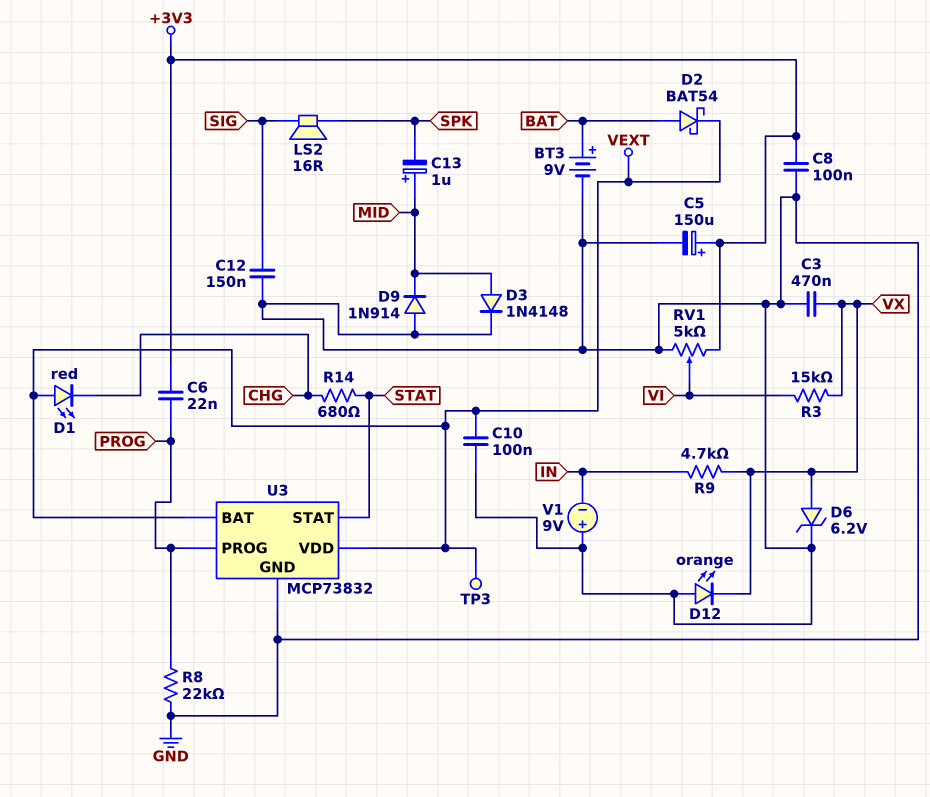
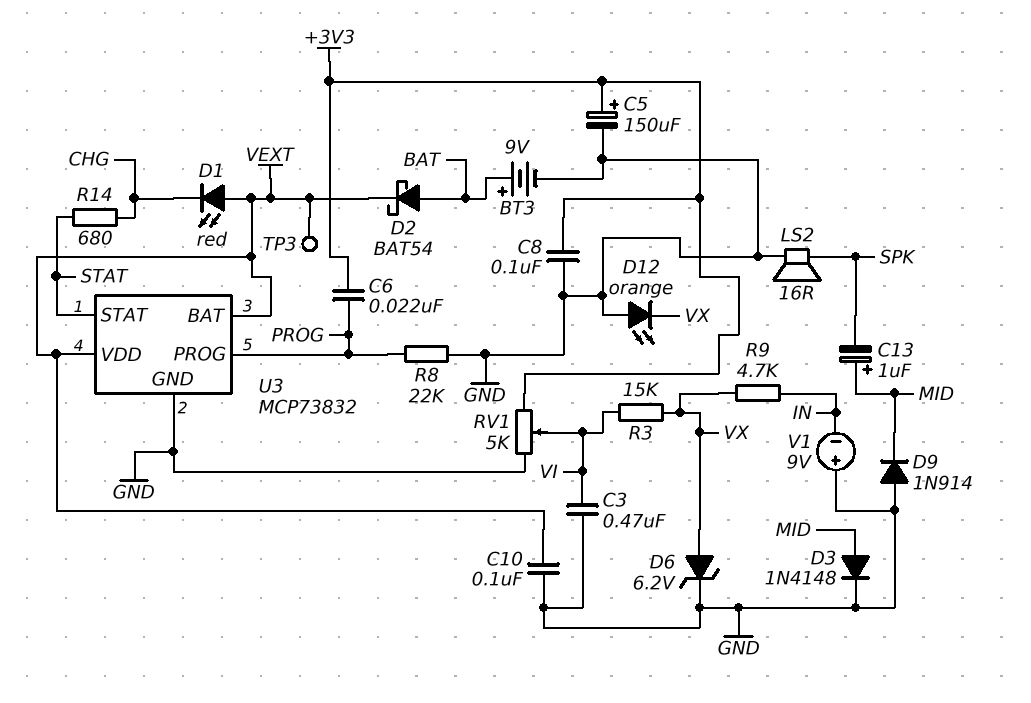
C3: 470nF (GND, VX) -> 470nF (GND, VI)
C12: 150nF (GND, SIG) -> none
LS2: speaker 16R (SIG, SPK) -> speaker 16R (GND, SPK)

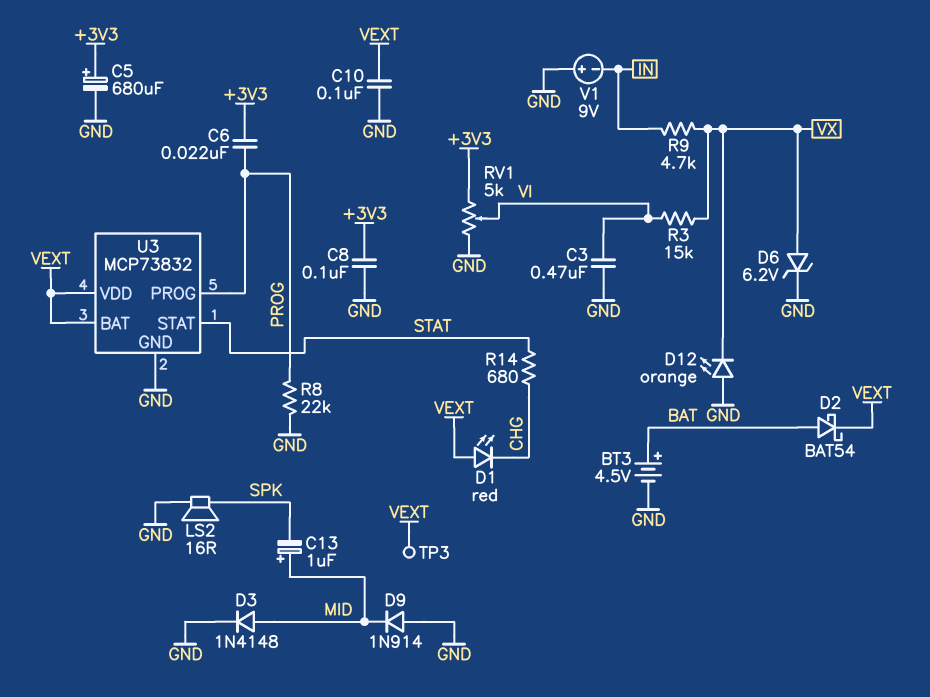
BT3: 9V (plus BAT, minus GND) -> 4.5V (plus BAT, minus GND)
C5: 150uF (plus +3V3, minus GND) -> 680uF (plus +3V3, minus GND)

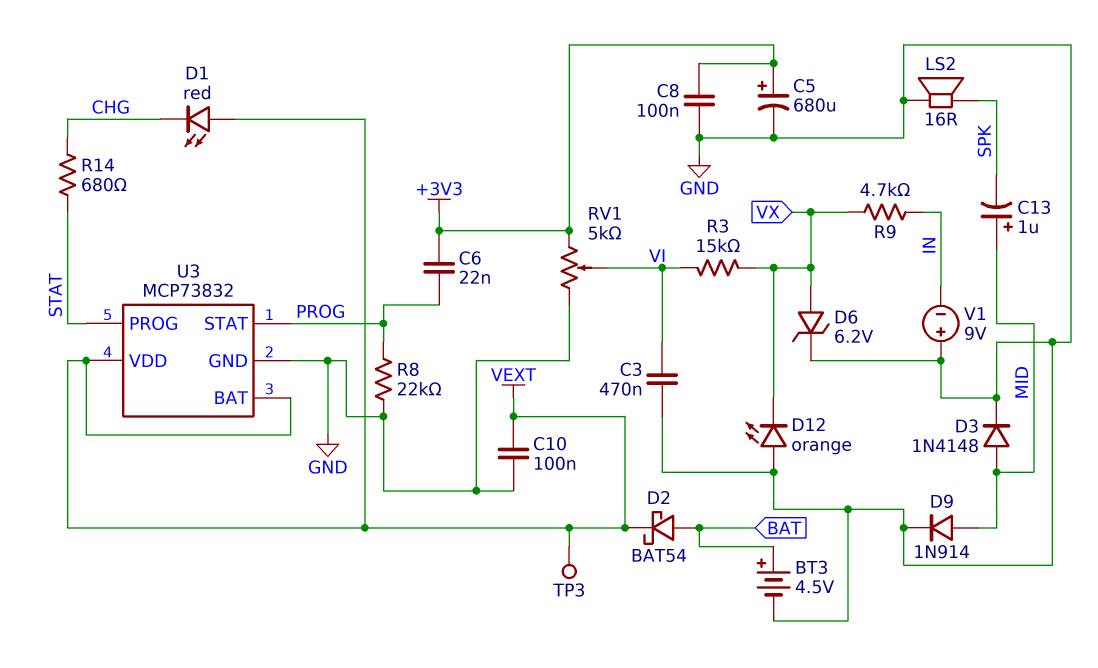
D9: diode 1N914 (A GND, K MID) -> diode 1N914 (A MID, K GND)
U3 pin PROG: PROG -> STAT
U3 pin STAT: STAT -> PROG

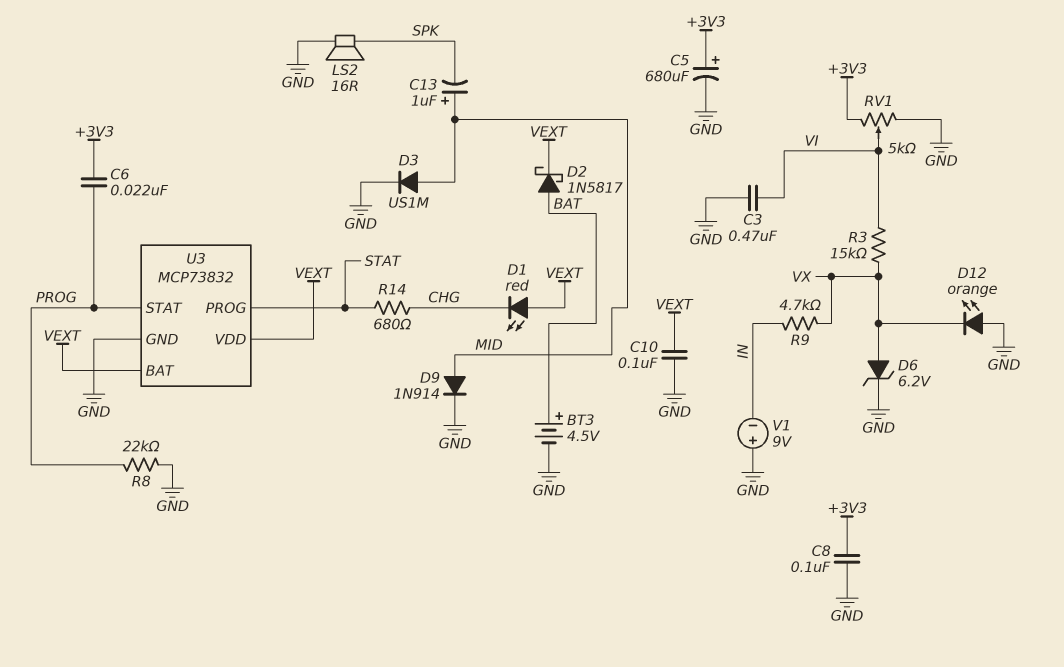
D2: schottky BAT54 (A BAT, K VEXT) -> schottky 1N5817 (A BAT, K VEXT)
D3: diode 1N4148 (A MID, K GND) -> diode US1M (A MID, K GND)
TP3: test point (VEXT) -> none

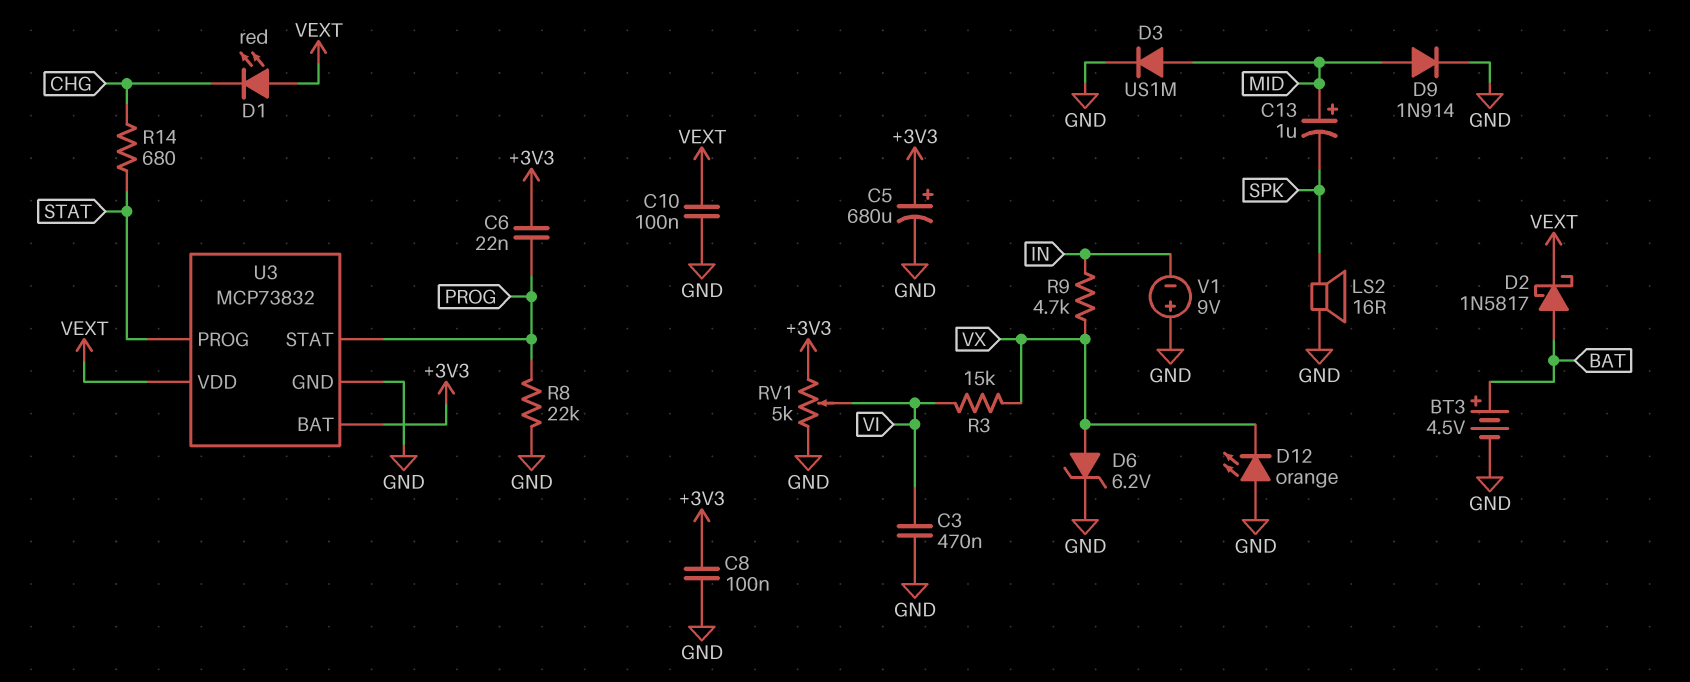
U3 pin BAT: VEXT -> +3V3

